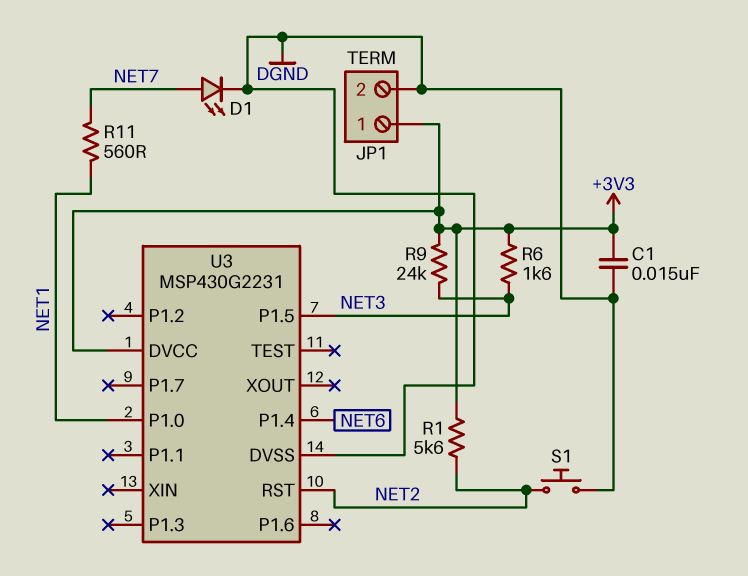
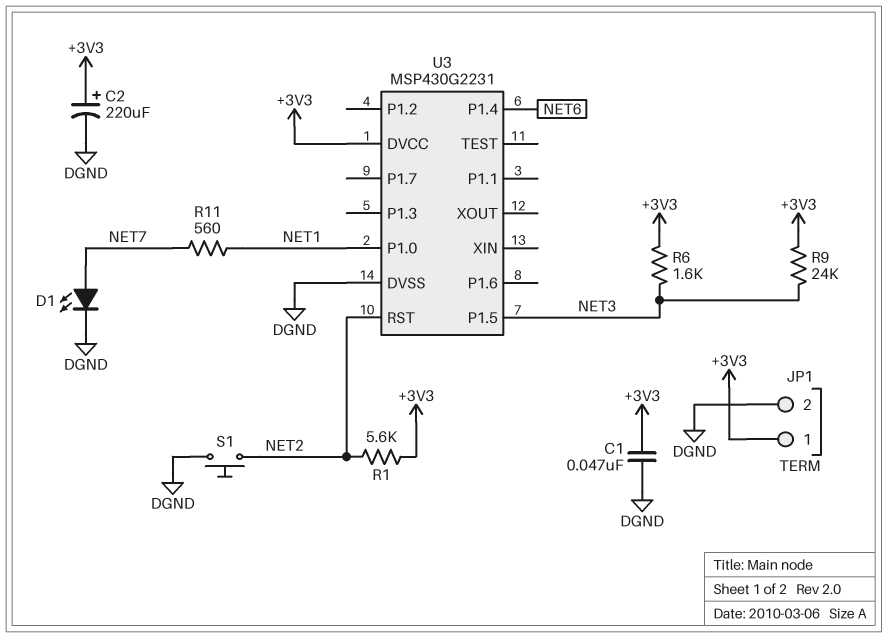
C1: 15nF (+3V3, DGND) -> 47nF (+3V3, DGND)
C2: none -> 220uF (plus +3V3, minus DGND)

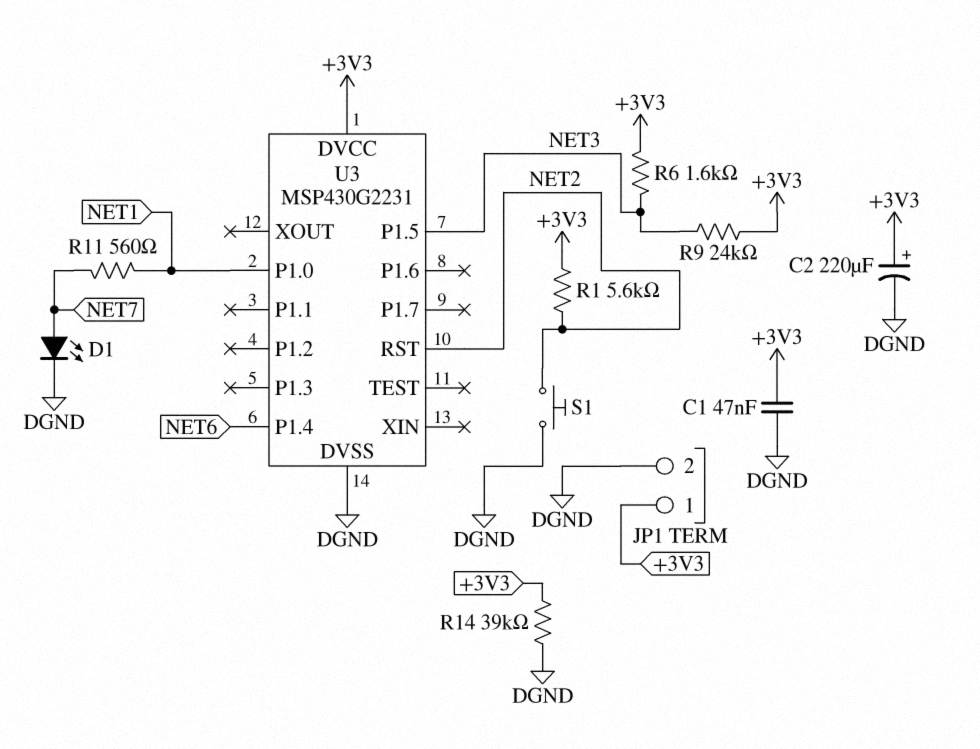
R14: none -> 39k (+3V3, DGND)

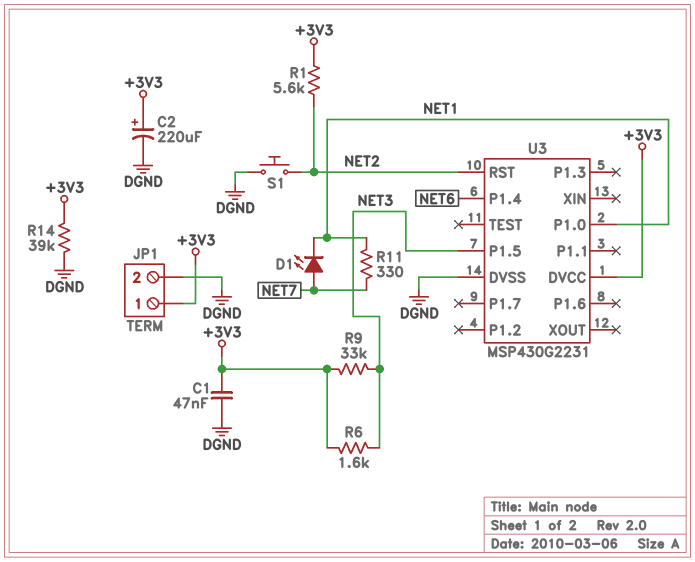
D1: LED (A NET7, K DGND) -> LED (A NET7, K NET1)
R9: 24k (+3V3, NET3) -> 33k (+3V3, NET3)
R11: 560 (NET1, NET7) -> 330 (NET1, NET7)

